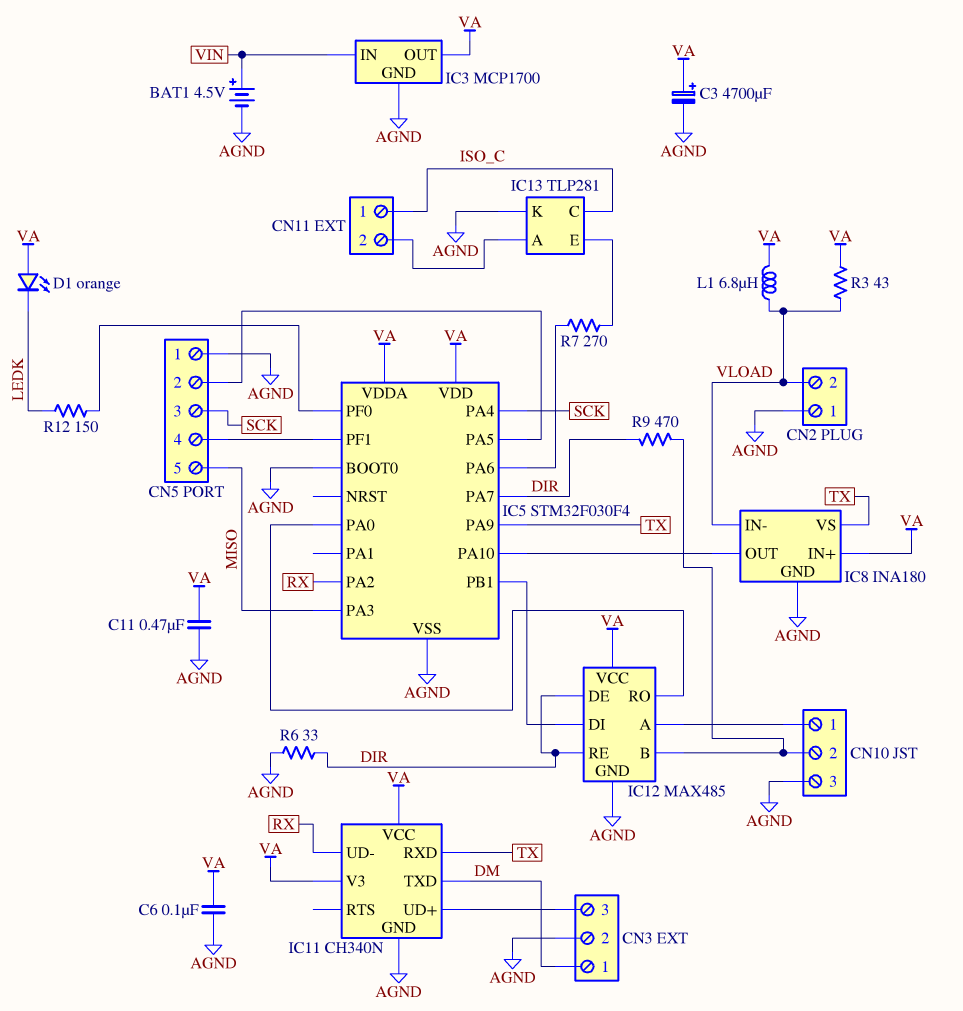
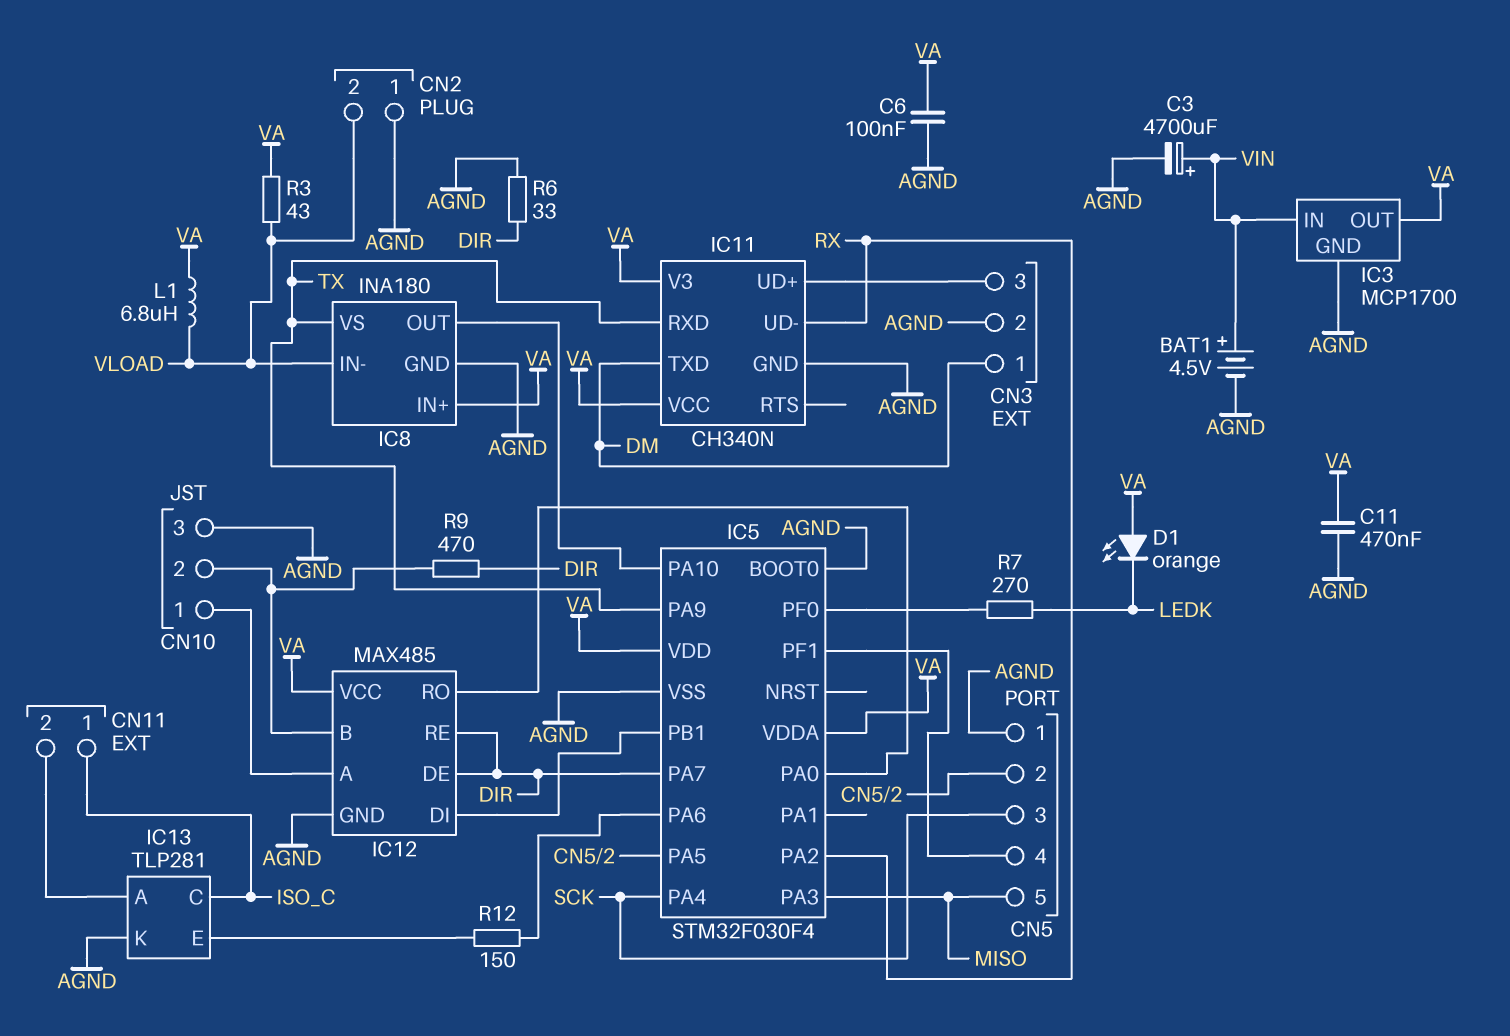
C3: 4700uF (plus VA, minus AGND) -> 4700uF (plus VIN, minus AGND)
R7: 270 (IC5/PA6, IC13/E) -> 270 (IC5/PF0, LEDK)
R12: 150 (IC5/PF0, LEDK) -> 150 (IC5/PA6, IC13/E)

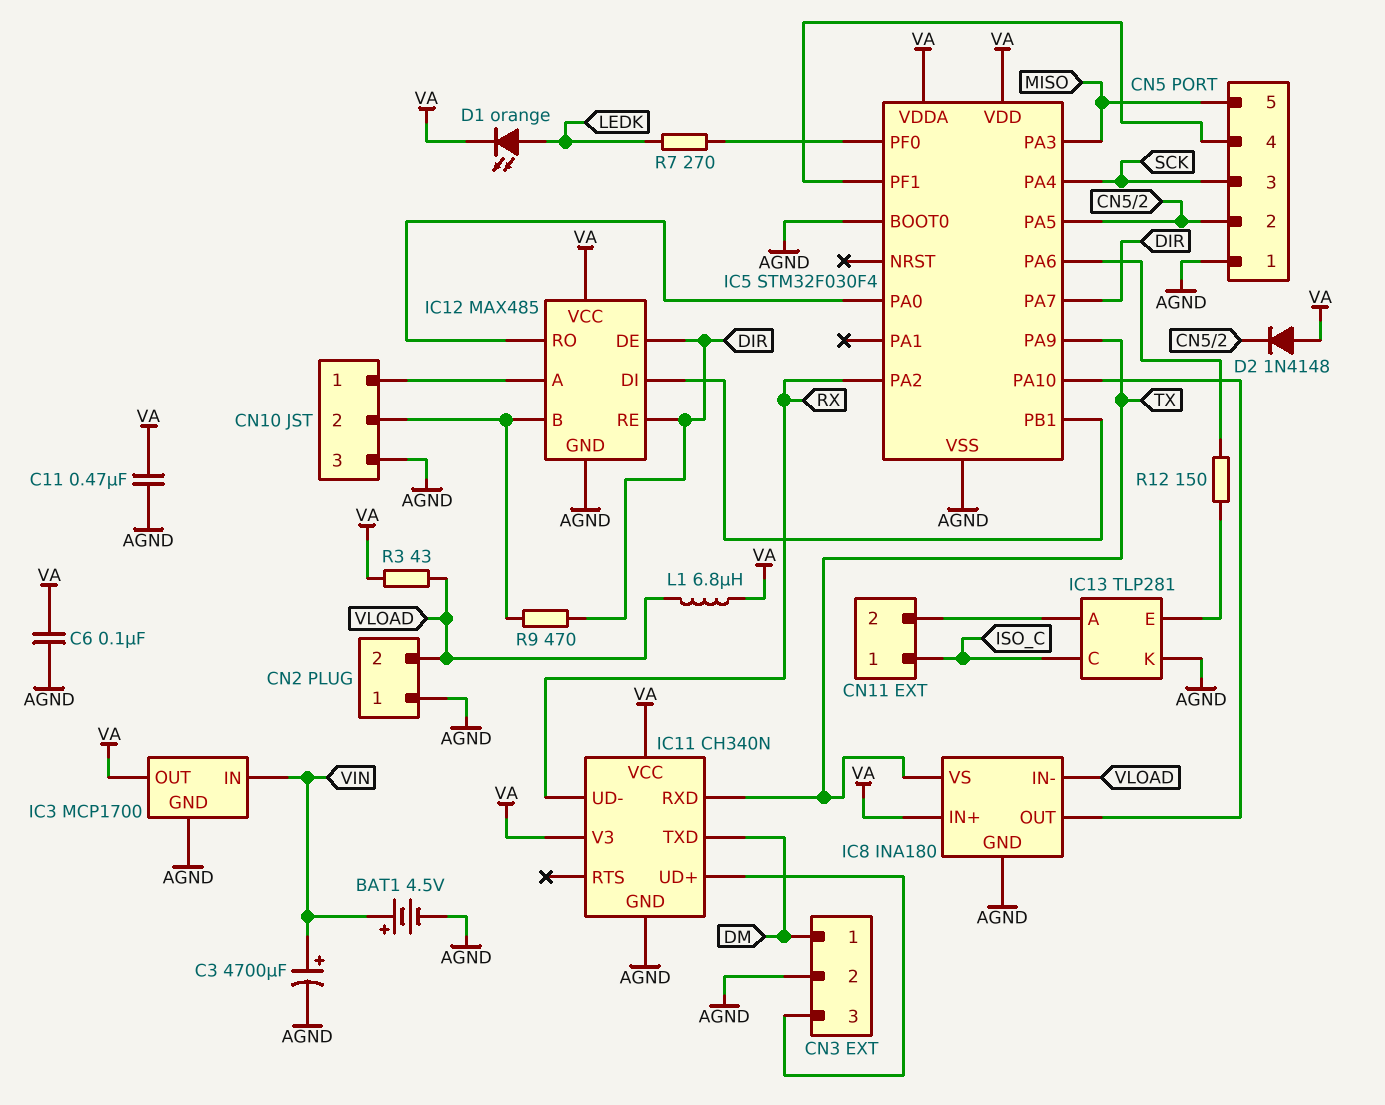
D1: LED orange (A VA, K LEDK) -> LED orange (A LEDK, K VA)
D2: none -> diode 1N4148 (A VA, K CN5/2)
R6: 33 (AGND, DIR) -> none

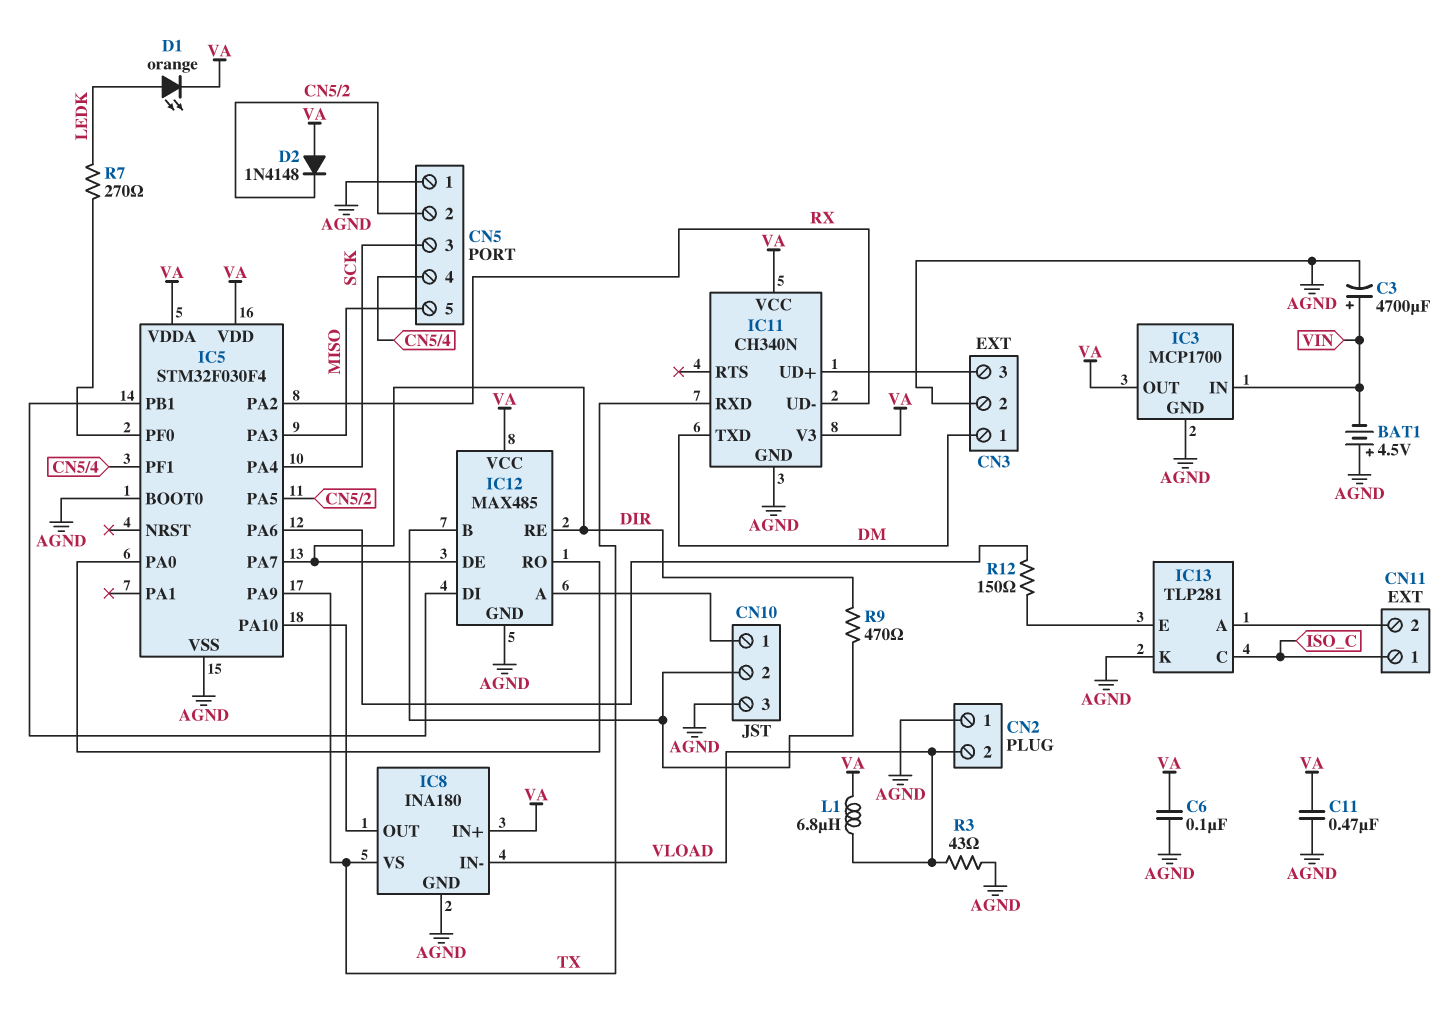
BAT1: 4.5V (plus VIN, minus AGND) -> 4.5V (plus AGND, minus VIN)
R3: 43 (VA, VLOAD) -> 43 (AGND, VLOAD)

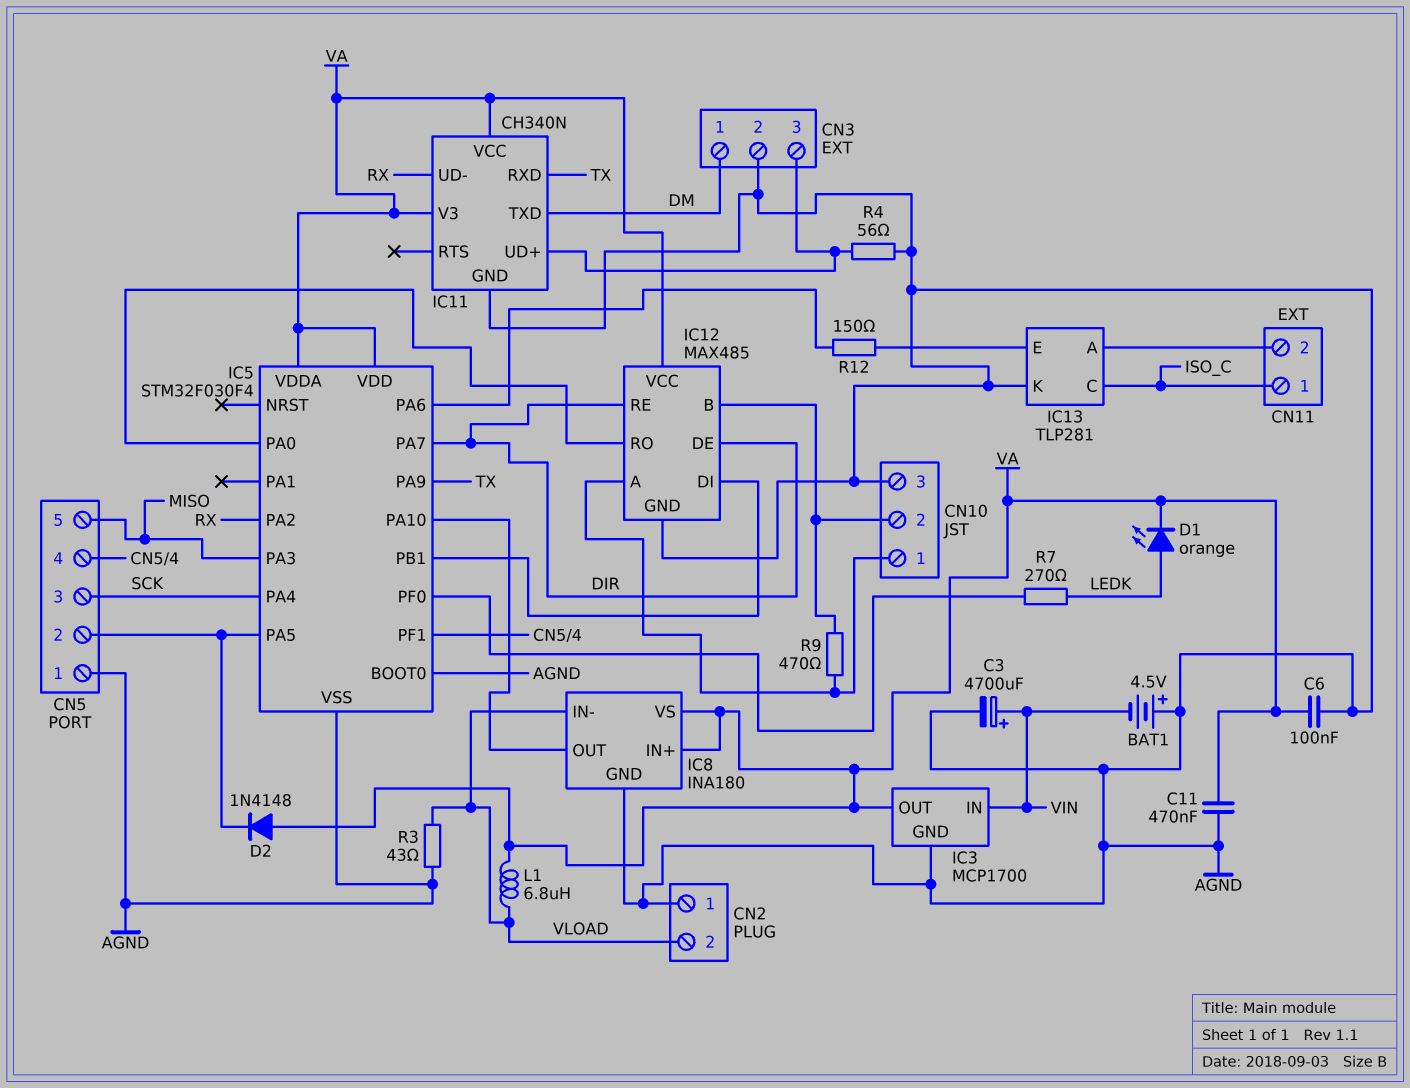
IC8 pin VS: TX -> VA
R4: none -> 56 (AGND, CN3/3)
R9: 470 (CN10/2, DIR) -> 470 (CN10/1, CN10/2)

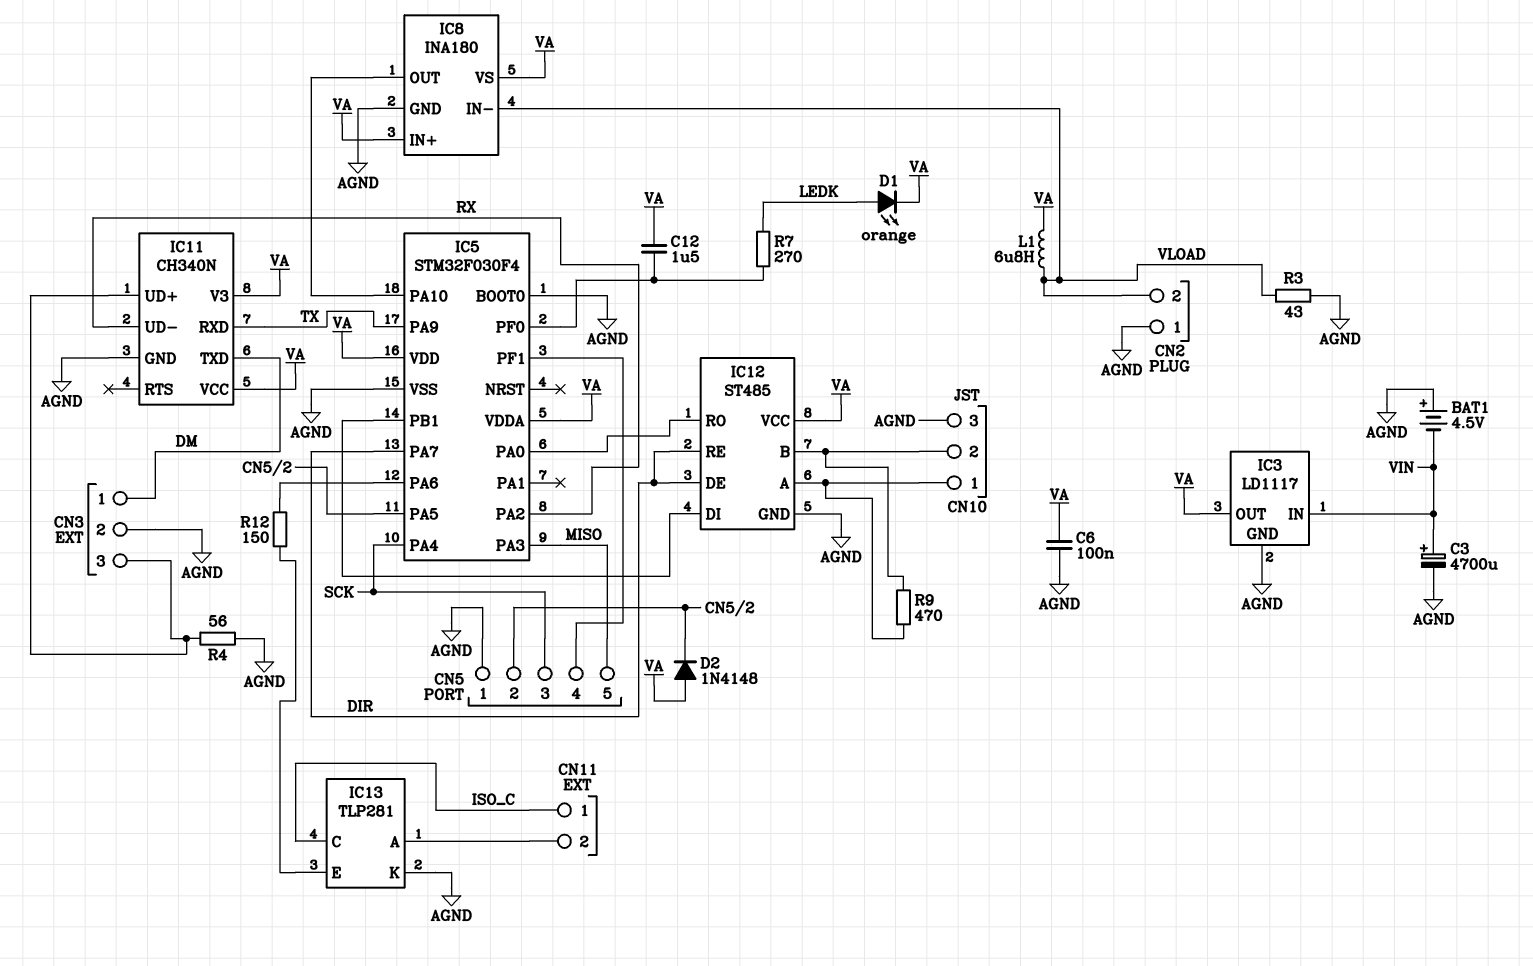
C11: 470nF (AGND, VA) -> none
C12: none -> 1.5uF (IC5/PF0, VA)
IC3: MCP1700 -> LD1117
IC12: MAX485 -> ST485

